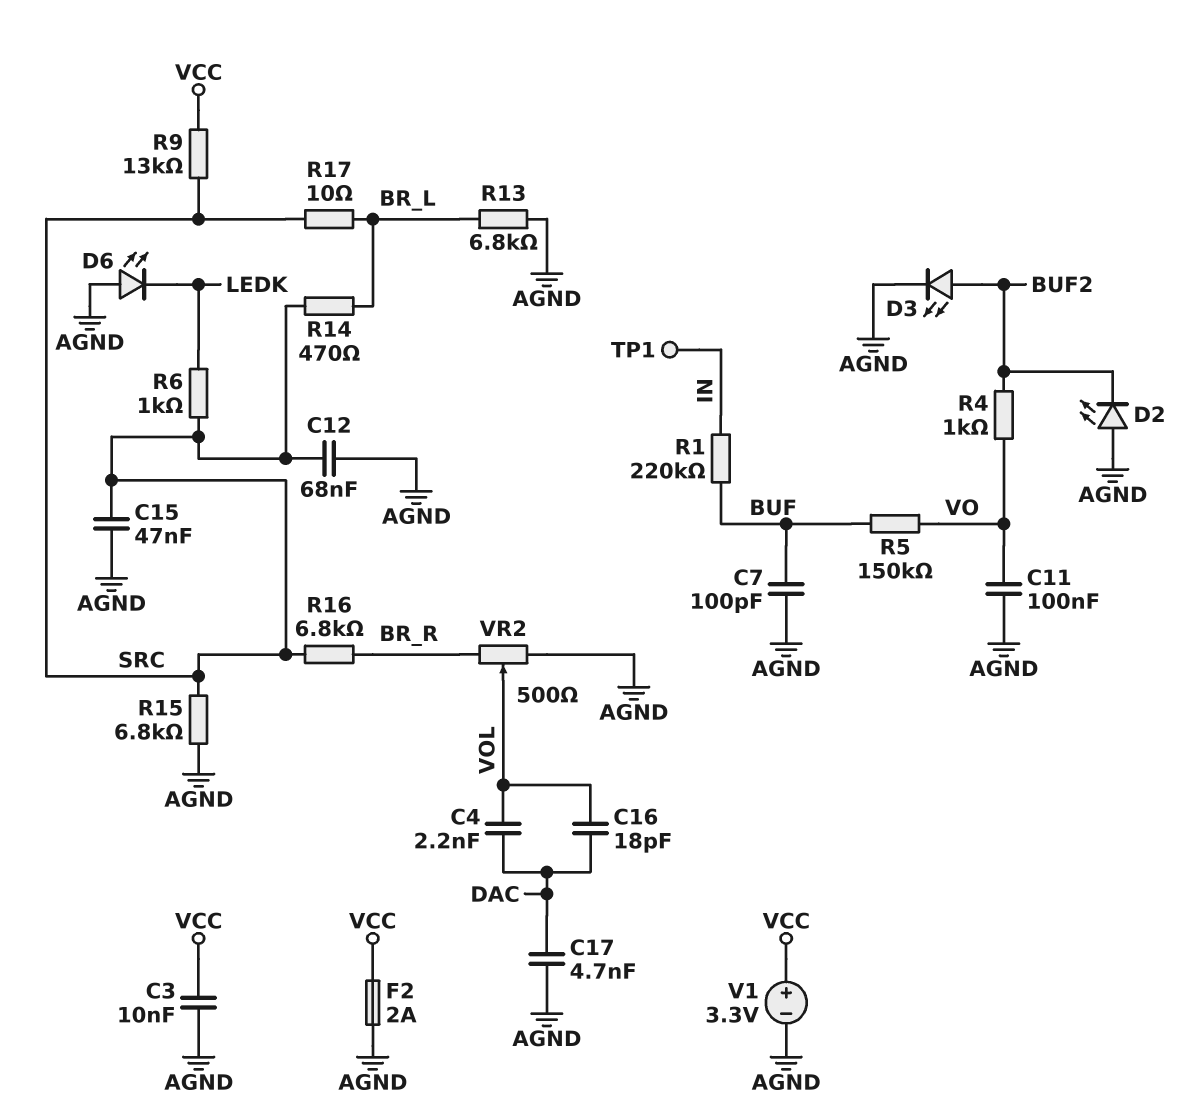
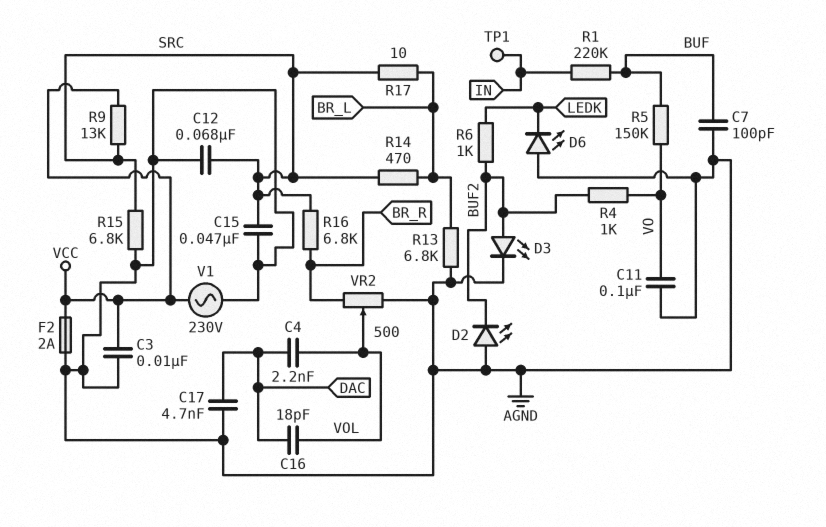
R6: 1k (LEDK, SRC) -> 1k (BUF2, LEDK)
V1: 3.3V (plus VCC, minus AGND) -> AC 230V (AGND, VCC)

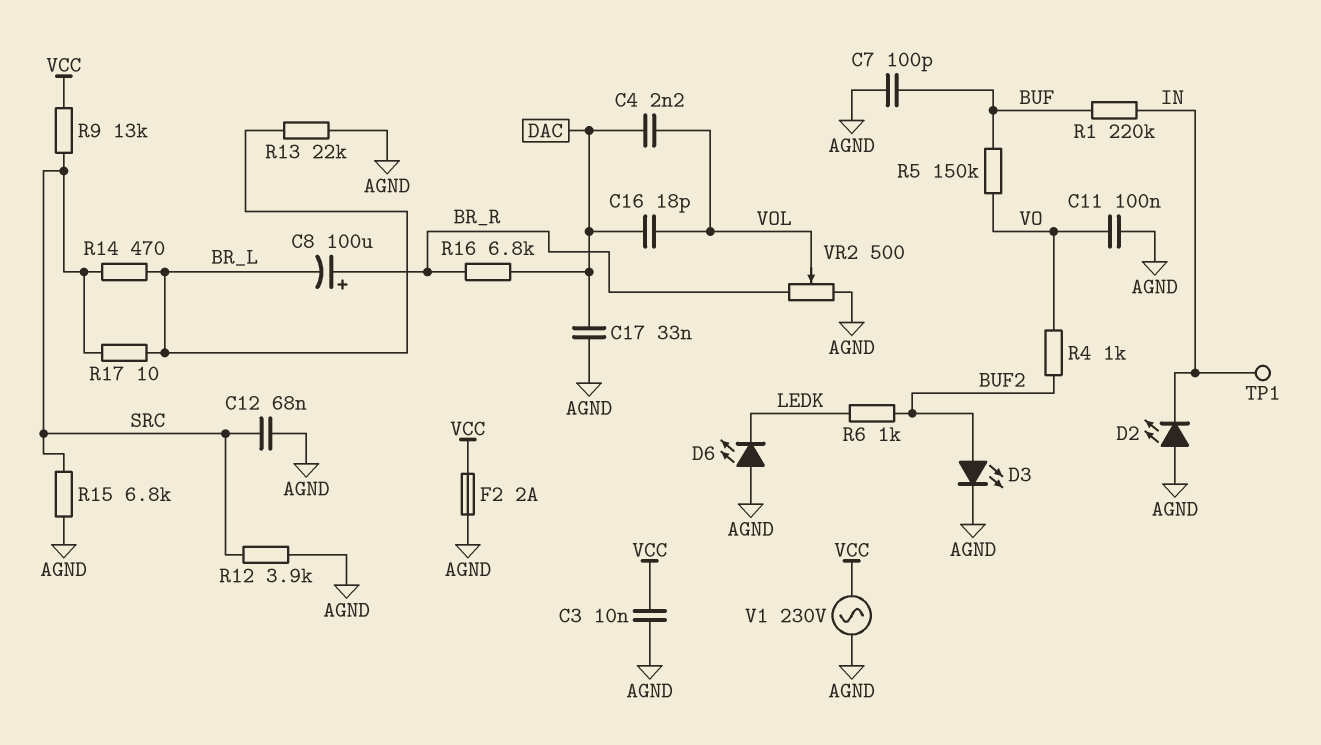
C8: none -> 100uF (plus BR_R, minus BR_L)
C15: 47nF (AGND, SRC) -> none
C17: 4.7nF (AGND, DAC) -> 33nF (AGND, DAC)
D2: LED (A AGND, K BUF2) -> LED (A AGND, K IN)
R12: none -> 3.9k (AGND, SRC)
R13: 6.8k (AGND, BR_L) -> 22k (AGND, BR_L)
R16: 6.8k (BR_R, SRC) -> 6.8k (BR_R, DAC)

